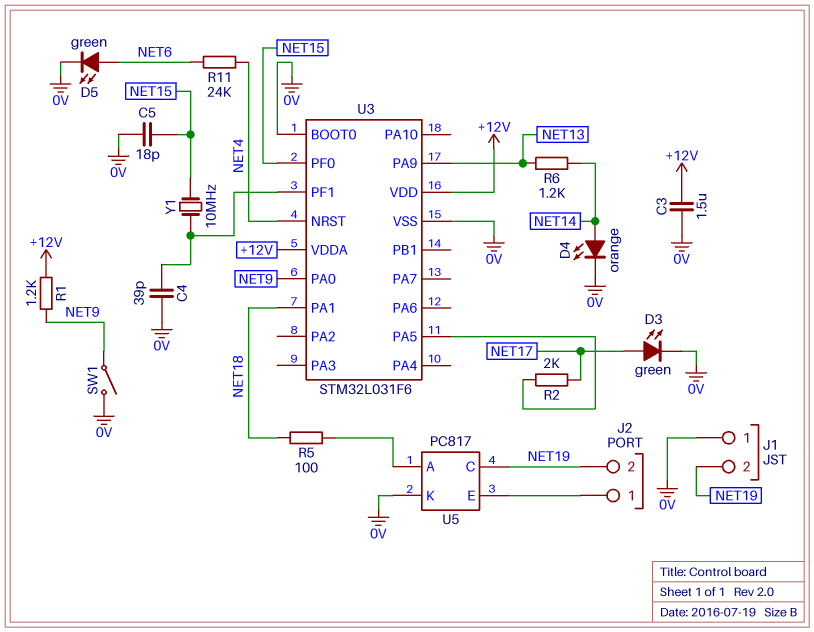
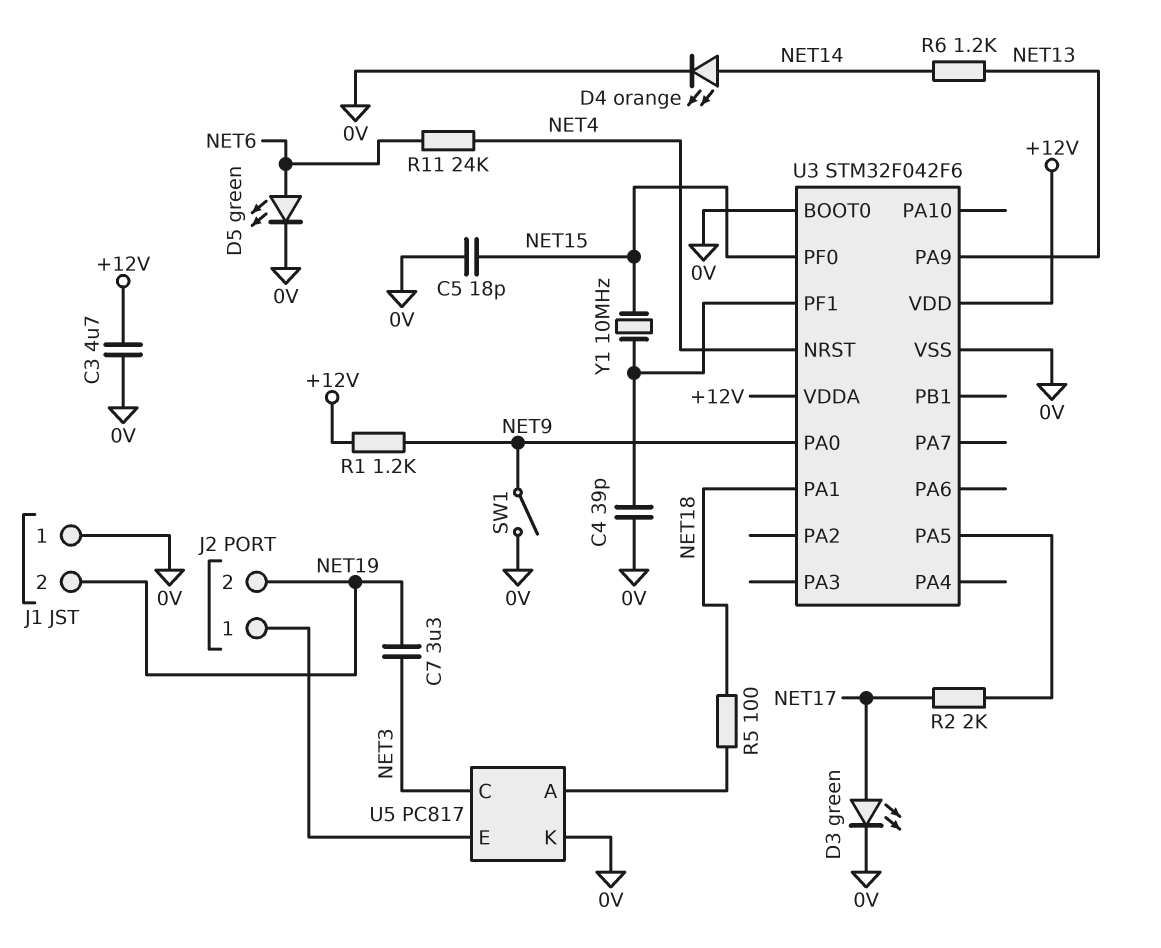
C3: 1.5uF (+12V, 0V) -> 4.7uF (+12V, 0V)
C7: none -> 3.3uF (NET3, NET19)
U3: STM32L031F6 -> STM32F042F6
U5 pin C: NET19 -> NET3

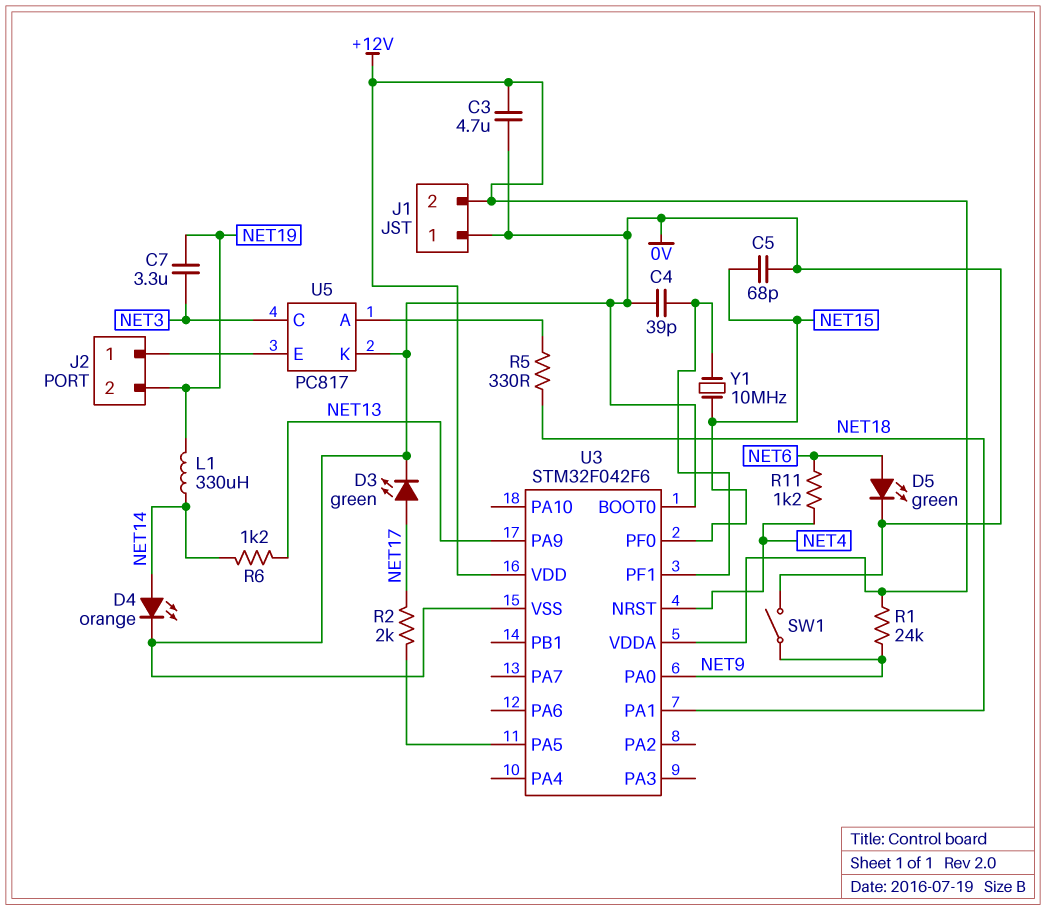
C5: 18pF (0V, NET15) -> 68pF (0V, NET15)
J1 pin 2: NET19 -> +12V
L1: none -> 330uH (NET14, NET19)
R1: 1.2k (+12V, NET9) -> 24k (+12V, NET9)
R5: 100 (NET18, U5/A) -> 330 (NET18, U5/A)
R11: 24k (NET4, NET6) -> 1.2k (NET4, NET6)

